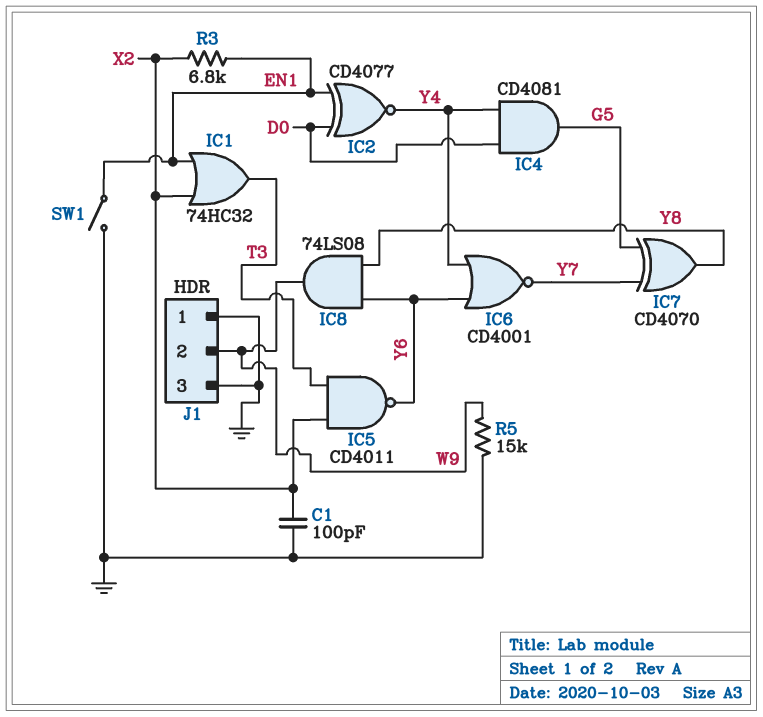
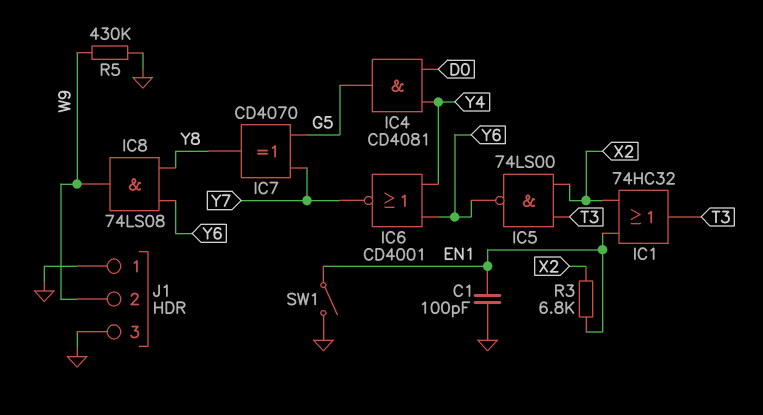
C1: 100pF (GND, X2) -> 100pF (EN1, GND)
IC2: XNOR CD4077 (in D0, in EN1, out Y4) -> none
IC5: NAND CD4011 (in T3, in X2, out Y6) -> NAND 74LS00 (in T3, in X2, out Y6)
R5: 15k (GND, W9) -> 430k (GND, W9)

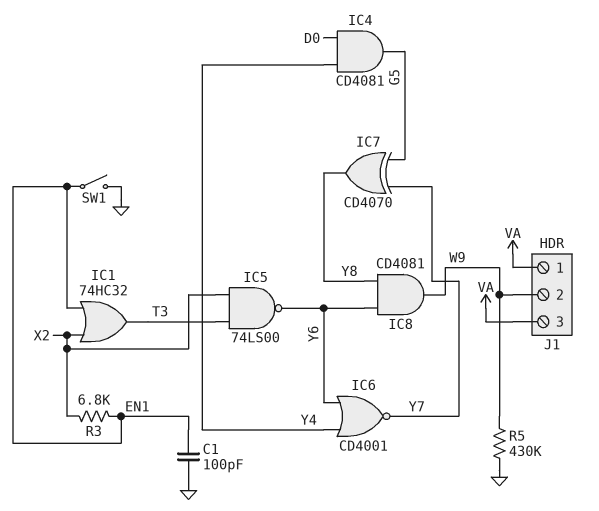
IC8: AND 74LS08 (in Y6, in Y8, out W9) -> AND CD4081 (in Y6, in Y8, out W9)
J1 pin 1: GND -> VA
J1 pin 3: GND -> VA

